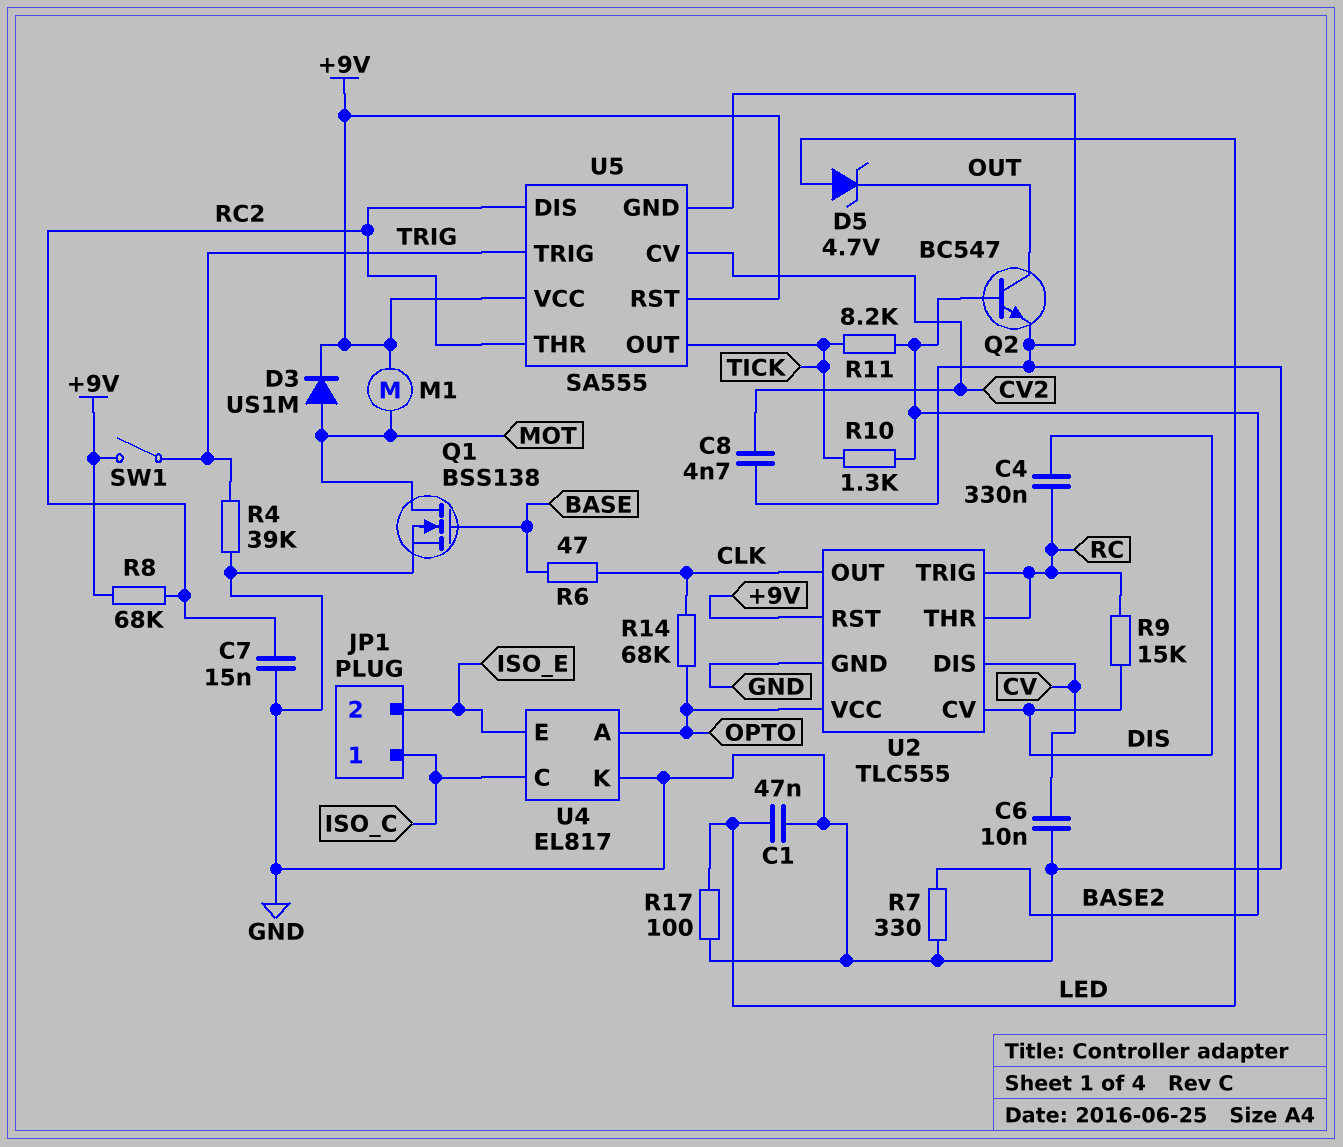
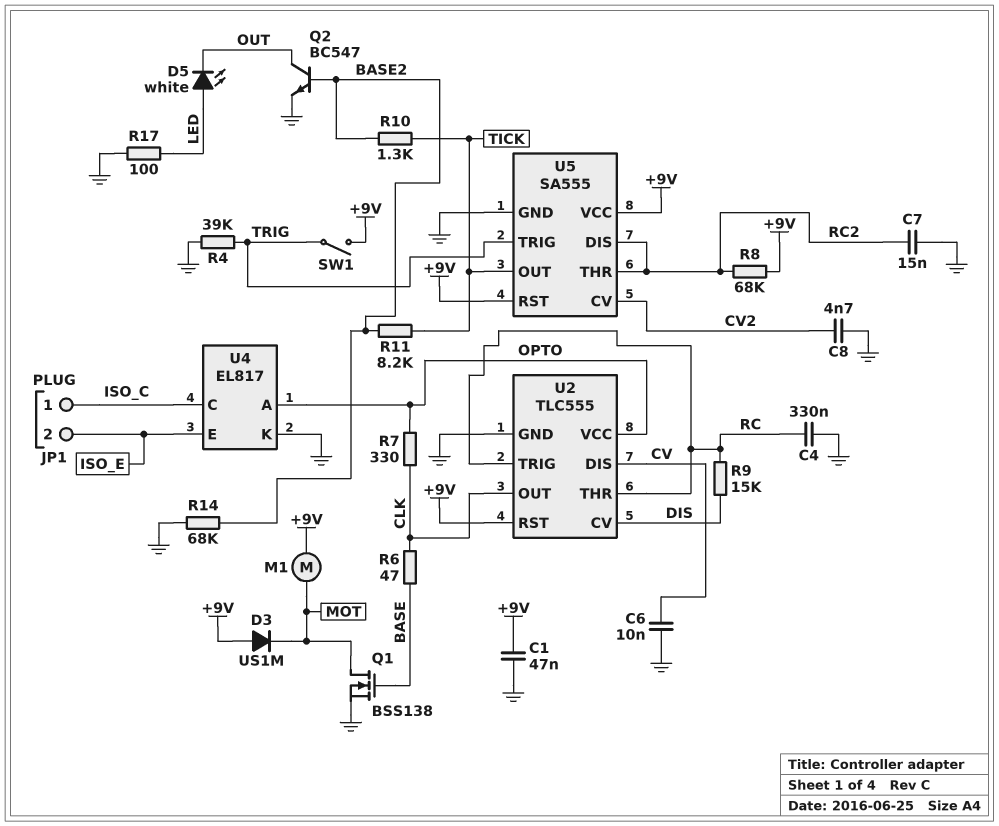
C1: 47nF (GND, LED) -> 47nF (+9V, GND)
C4: 330nF (DIS, RC) -> 330nF (GND, RC)
D3: diode US1M (A MOT, K +9V) -> diode US1M (A +9V, K MOT)
D5: zener 4.7V (A LED, K OUT) -> LED white (A LED, K OUT)
R7: 330 (BASE2, GND) -> 330 (CLK, OPTO)
R14: 68k (CLK, OPTO) -> 68k (BASE2, GND)

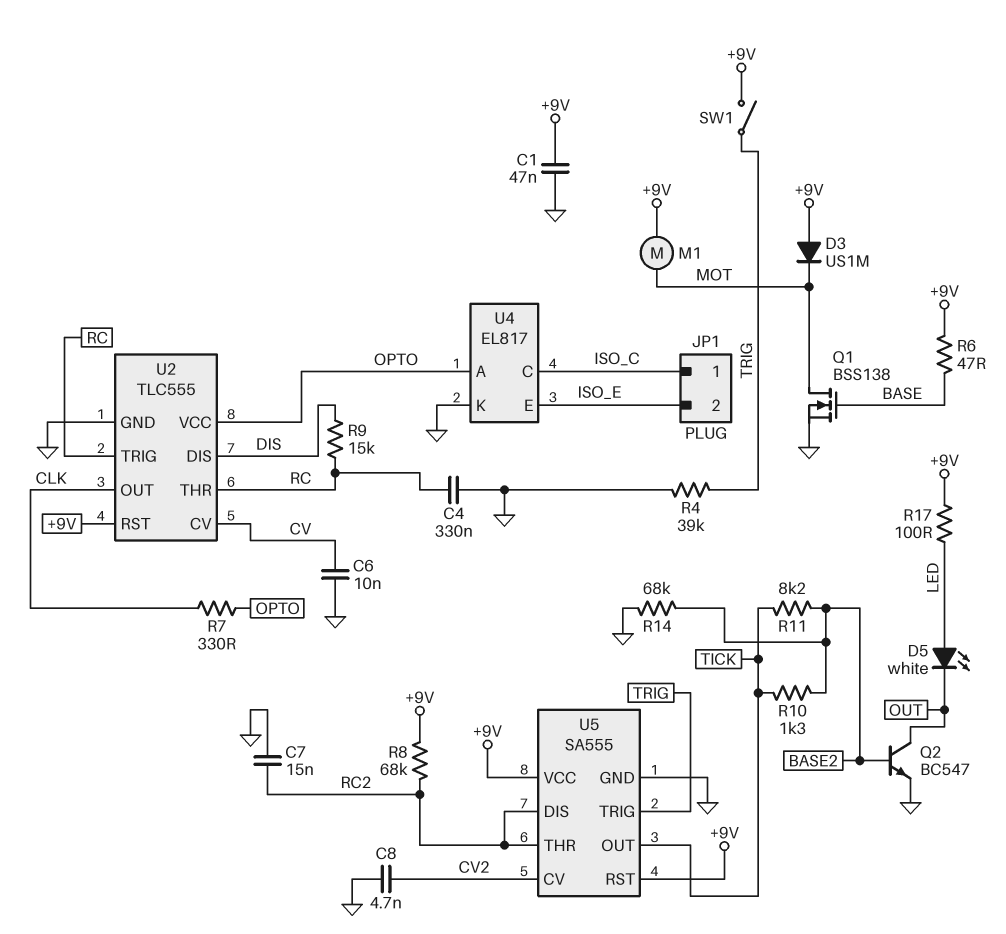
R6: 47 (BASE, CLK) -> 47 (+9V, BASE)
R17: 100 (GND, LED) -> 100 (+9V, LED)
U2 pin CV: DIS -> CV
U2 pin DIS: CV -> DIS

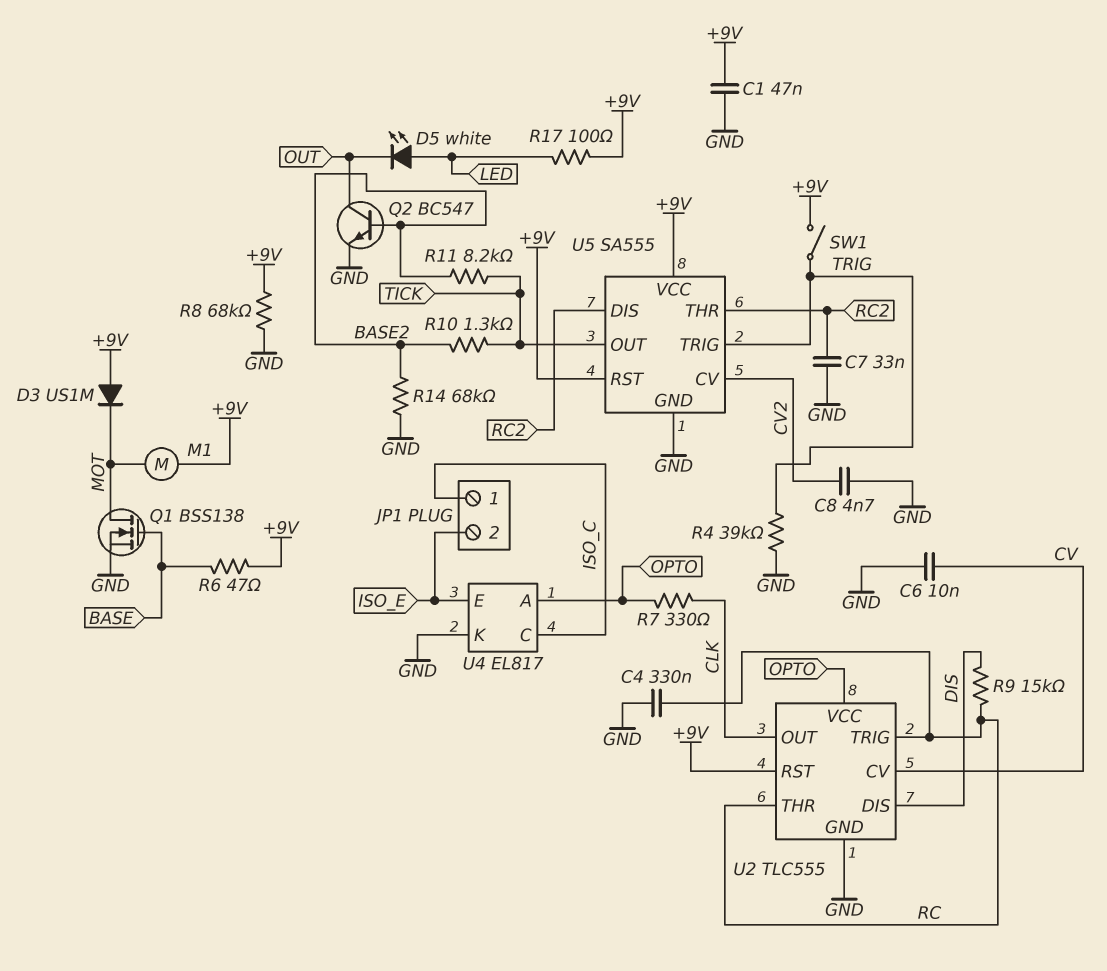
C7: 15nF (GND, RC2) -> 33nF (GND, RC2)
R8: 68k (+9V, RC2) -> 68k (+9V, GND)

